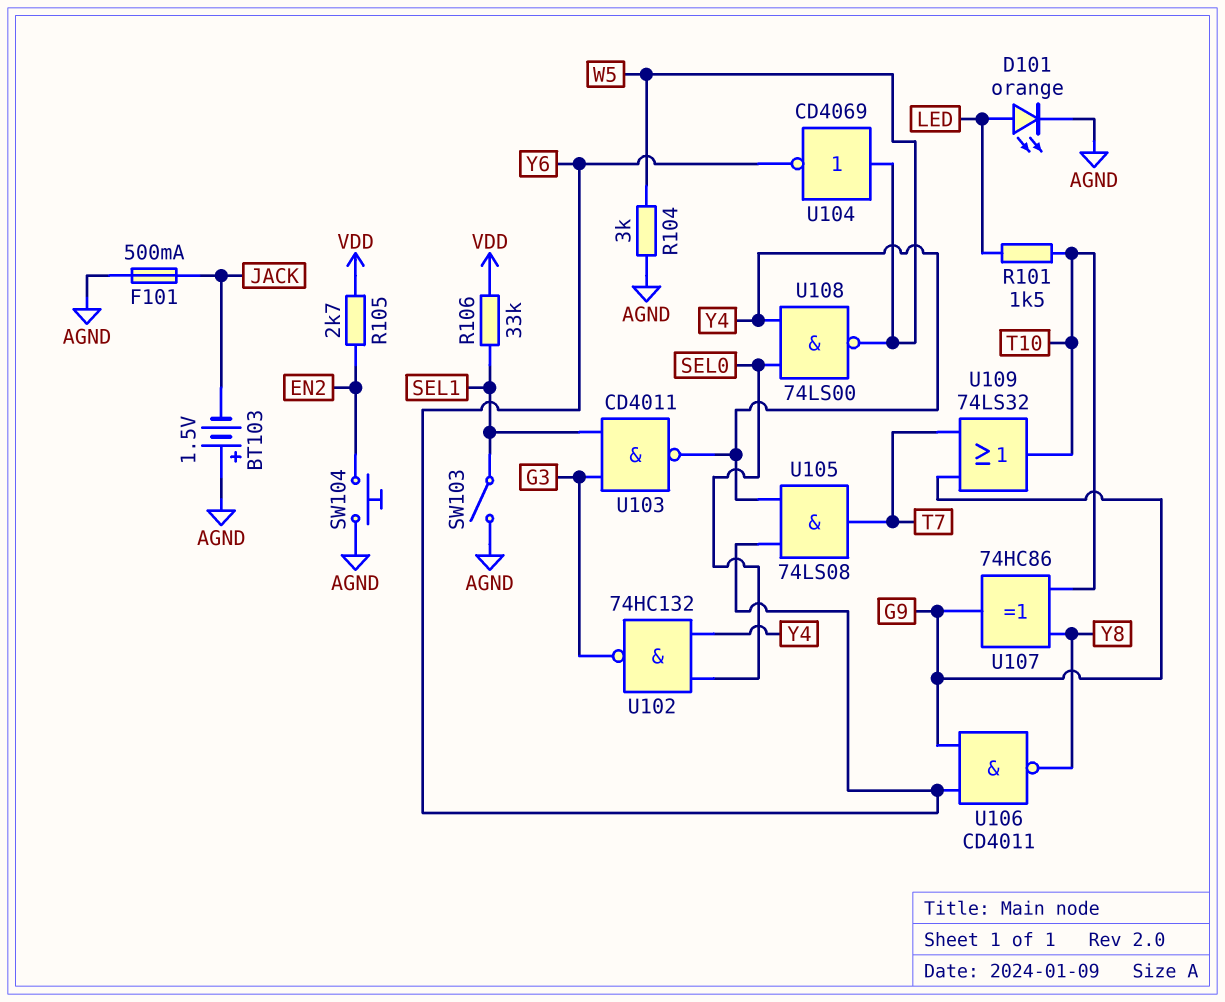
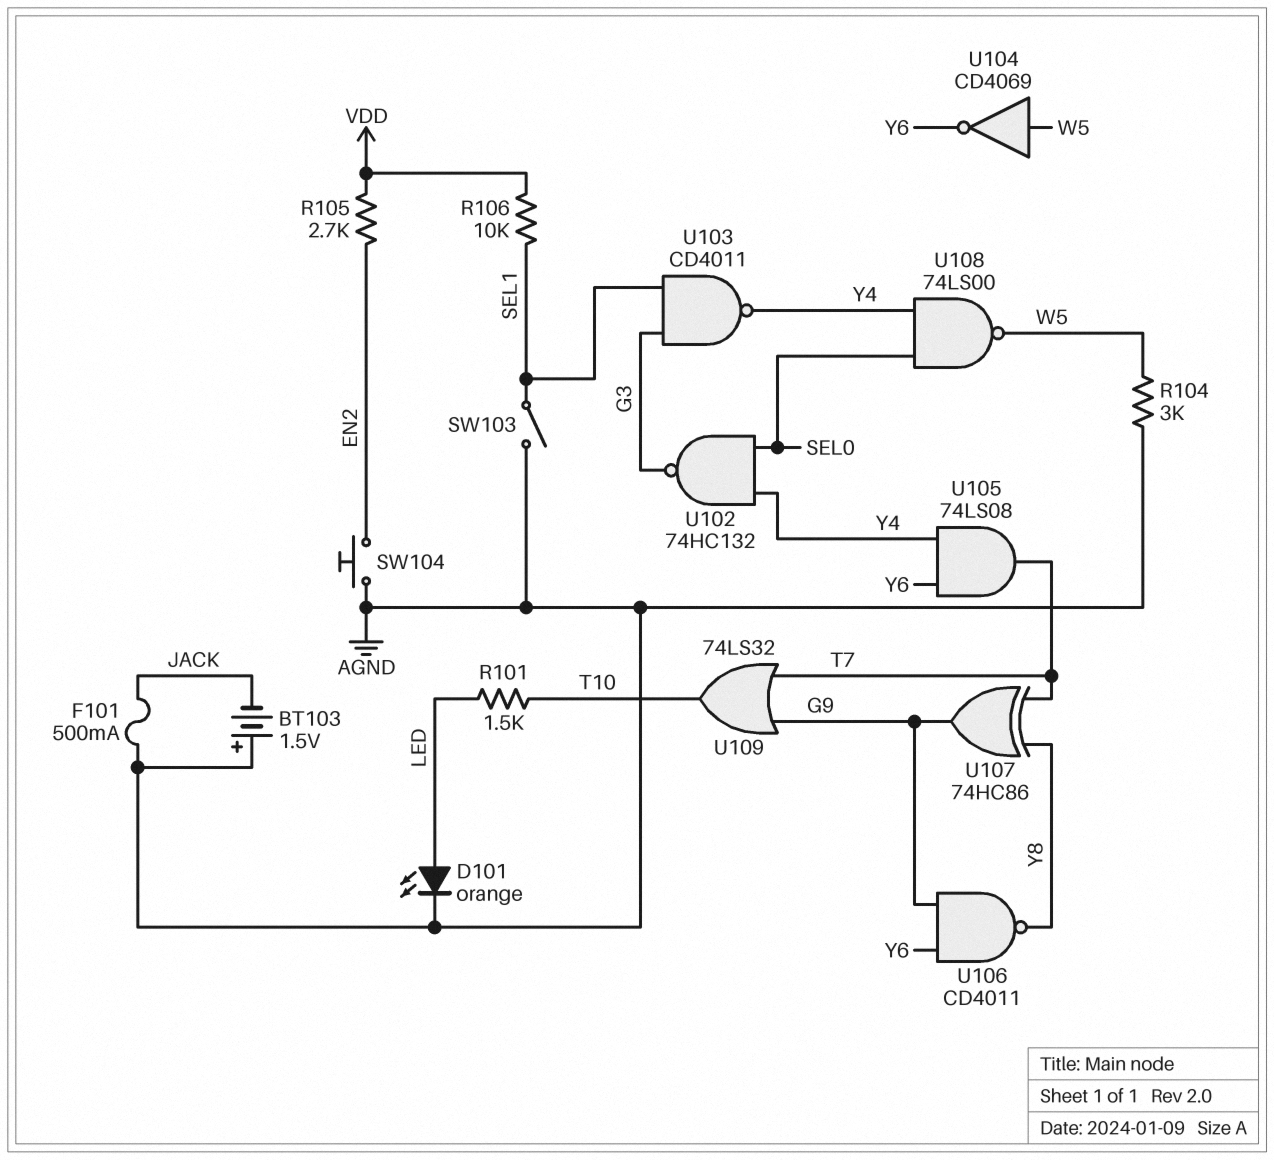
R106: 33k (SEL1, VDD) -> 10k (SEL1, VDD)
U107: XOR 74HC86 (in T10, in Y8, out G9) -> XOR 74HC86 (in T7, in Y8, out G9)

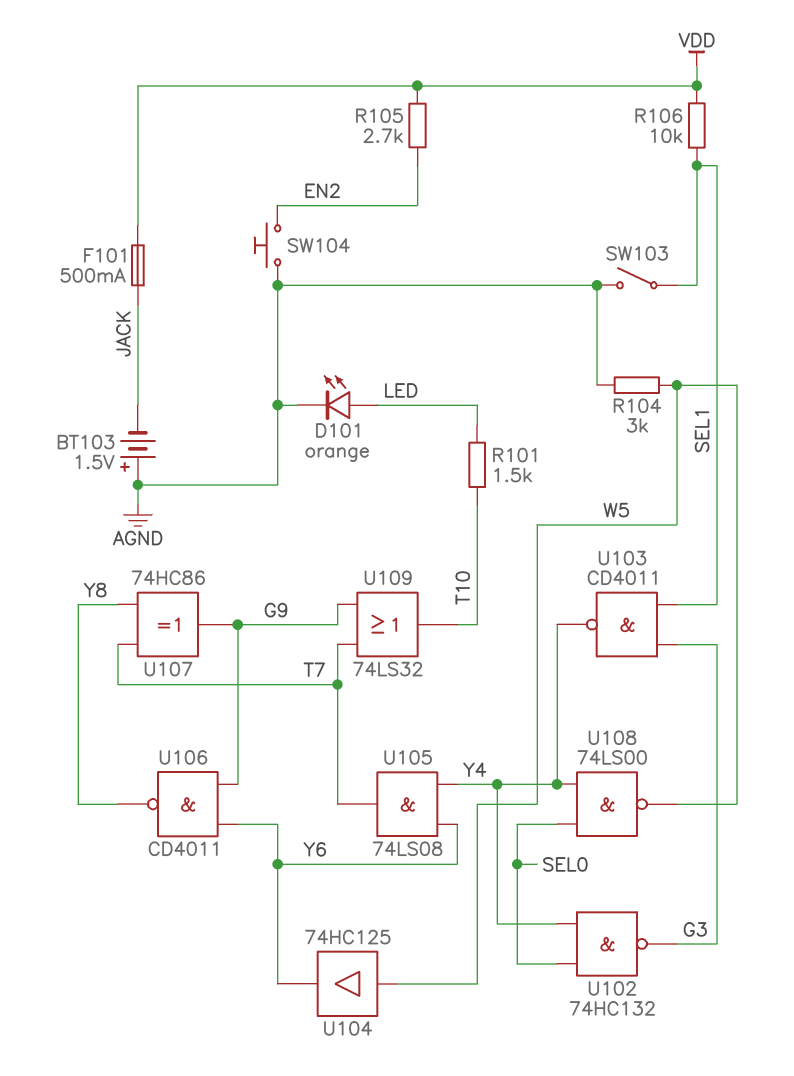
F101: 500mA (AGND, JACK) -> 500mA (JACK, VDD)
U104: NOT CD4069 (in W5, out Y6) -> buffer 74HC125 (in W5, out Y6)

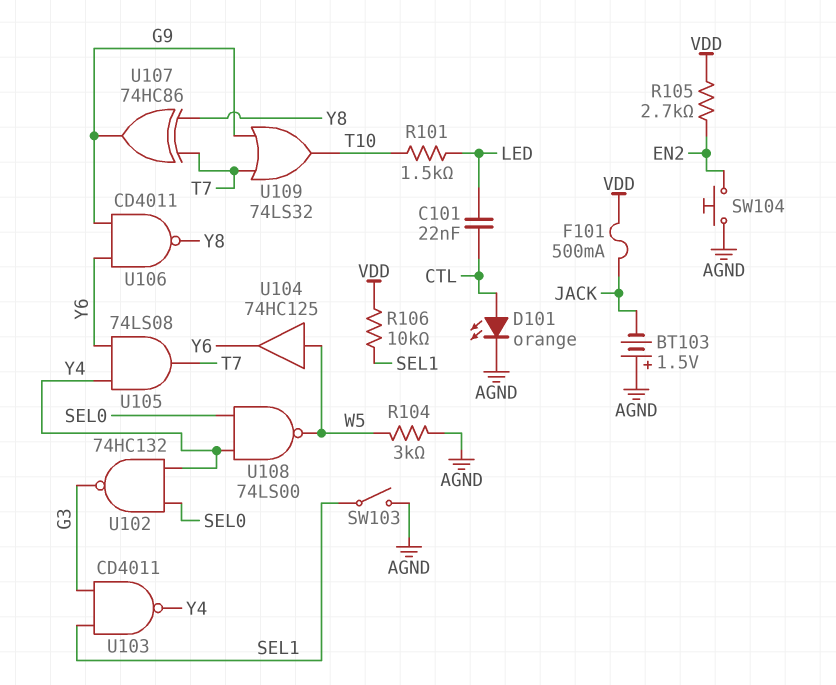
C101: none -> 22nF (CTL, LED)
D101: LED orange (A LED, K AGND) -> LED orange (A CTL, K AGND)

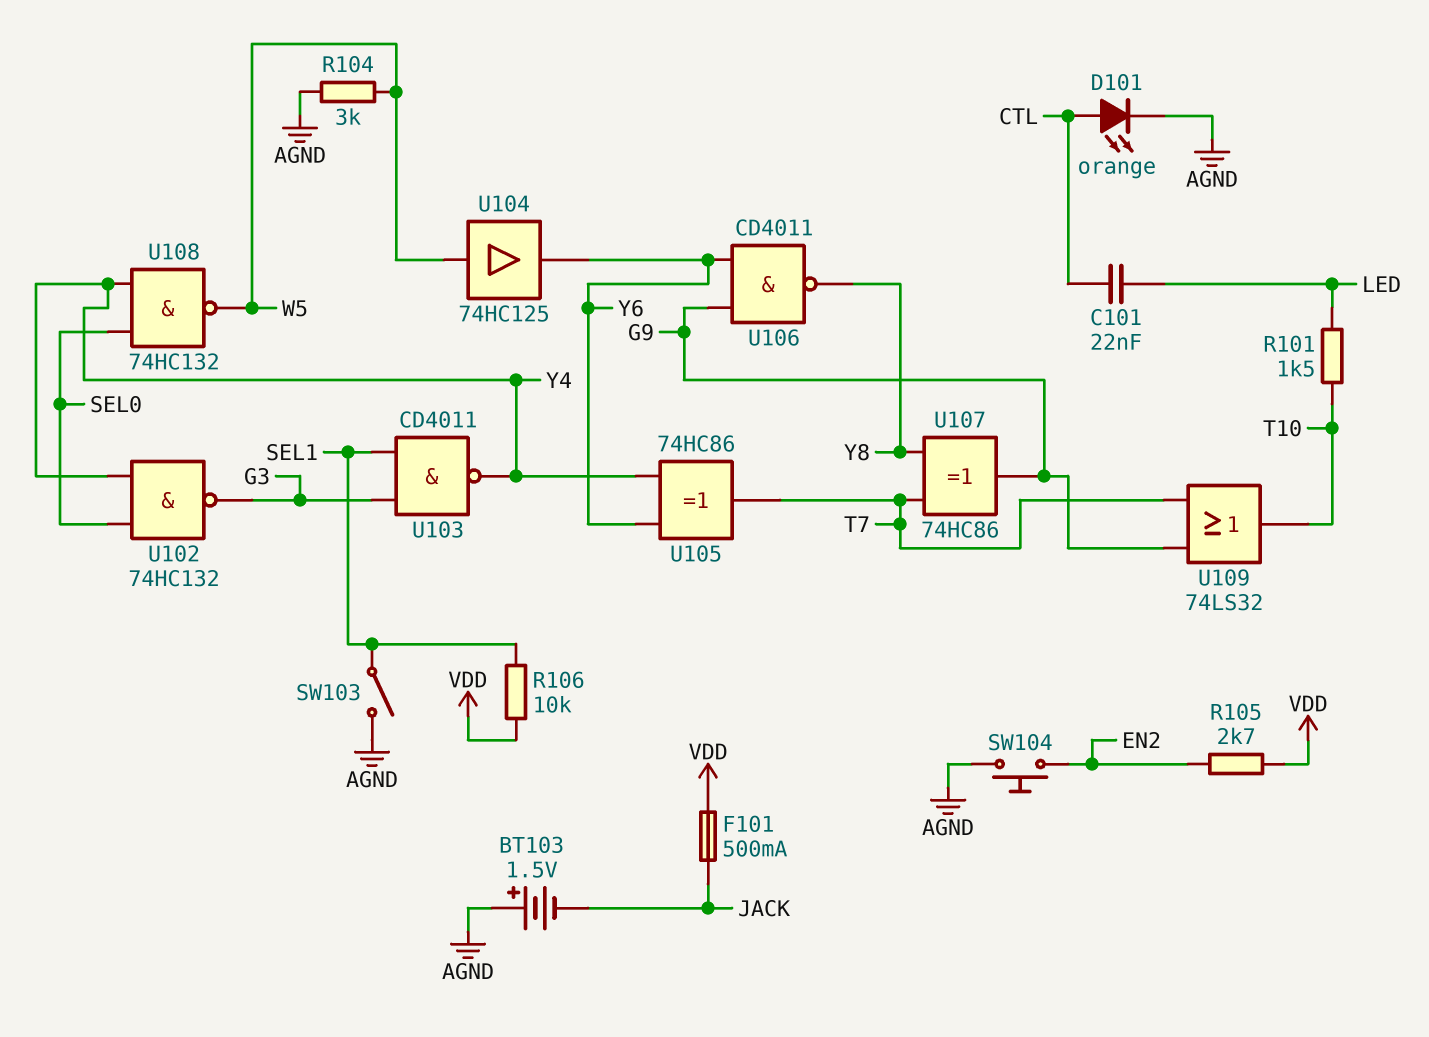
U105: AND 74LS08 (in Y4, in Y6, out T7) -> XOR 74HC86 (in Y4, in Y6, out T7)
U108: NAND 74LS00 (in SEL0, in Y4, out W5) -> NAND 74HC132 (in SEL0, in Y4, out W5)

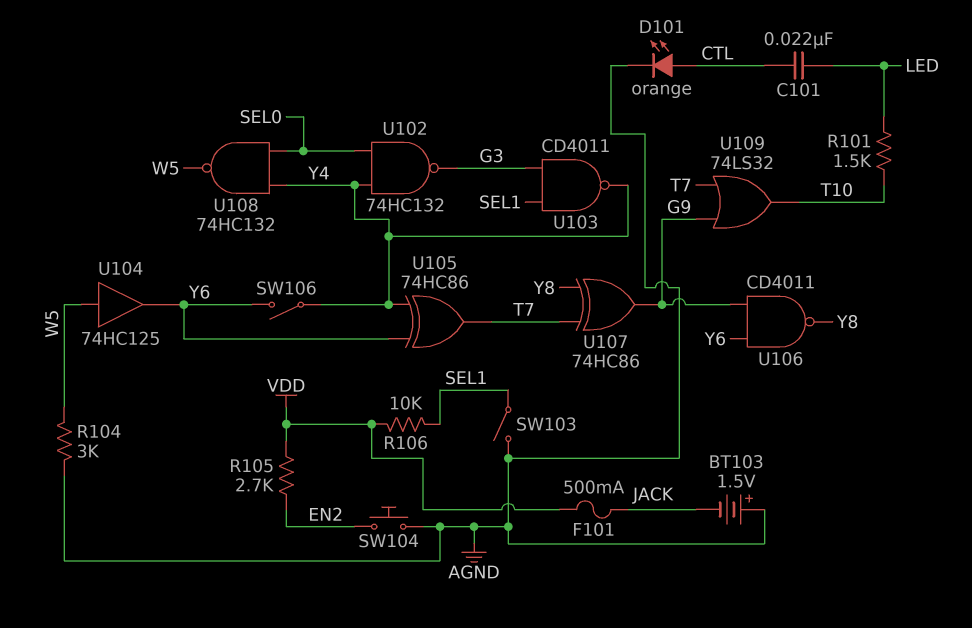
SW106: none -> switch (Y4, Y6)

